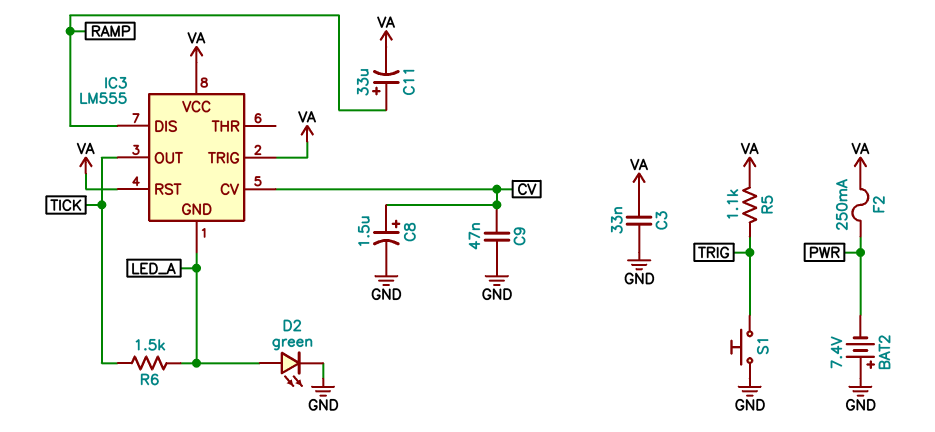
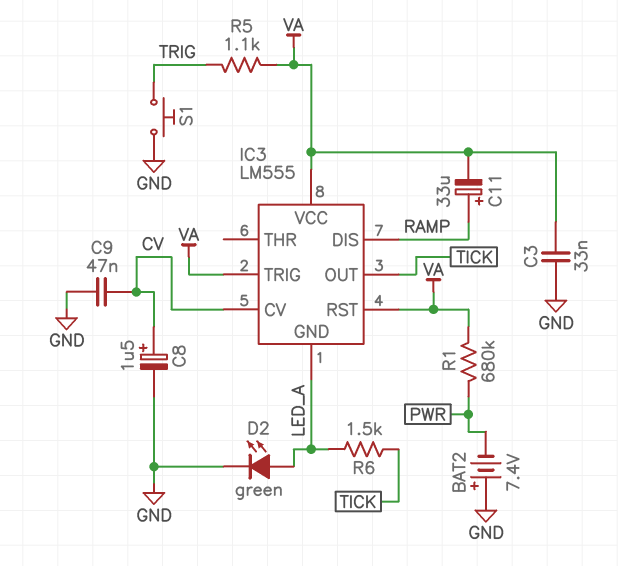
F2: 250mA (PWR, VA) -> none
R1: none -> 680k (PWR, VA)

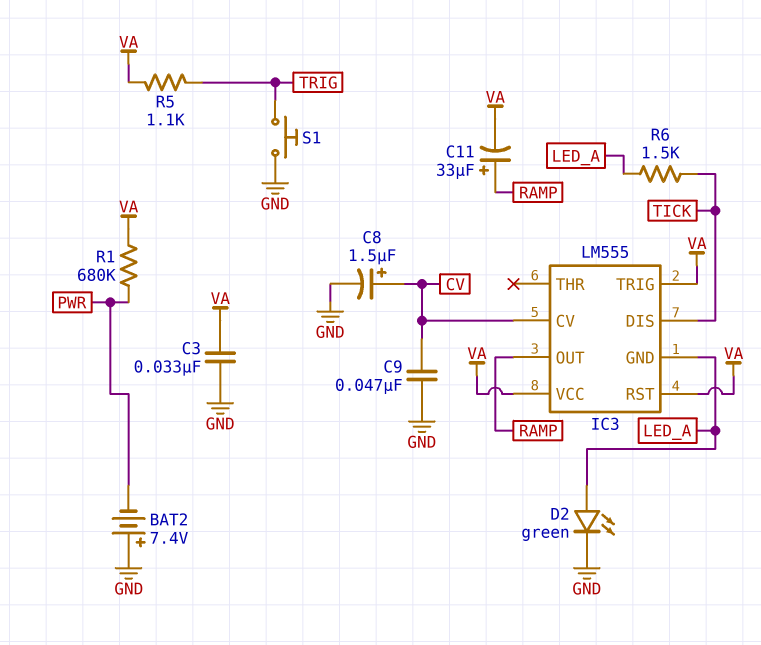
IC3 pin DIS: RAMP -> TICK
IC3 pin OUT: TICK -> RAMP

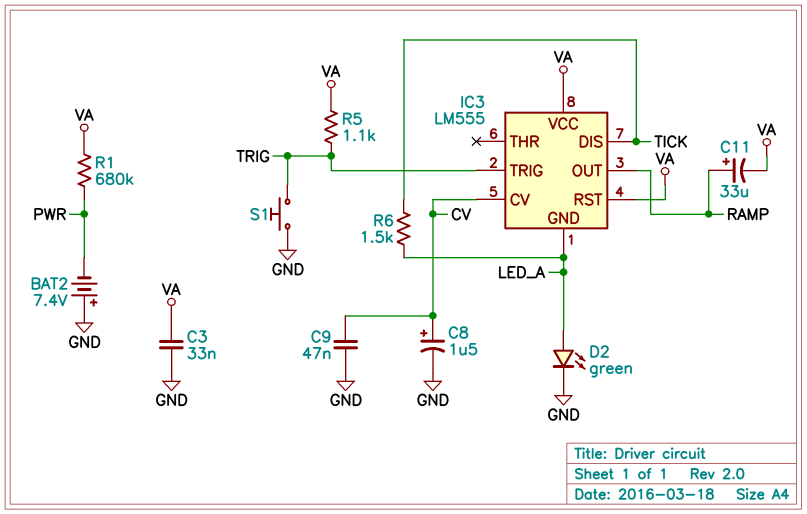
IC3 pin TRIG: VA -> TRIG

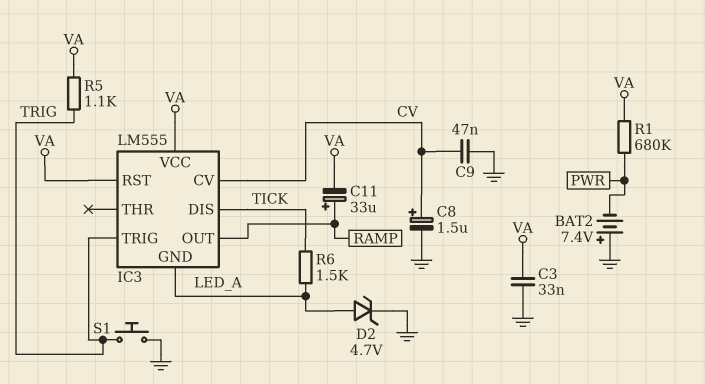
D2: LED green (A LED_A, K GND) -> zener 4.7V (A LED_A, K GND)

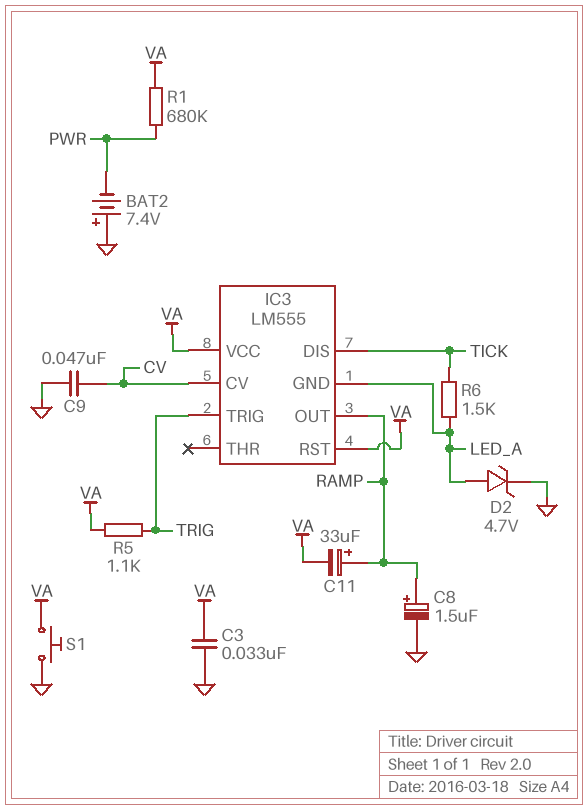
C8: 1.5uF (plus CV, minus GND) -> 1.5uF (plus RAMP, minus GND)
S1: button (GND, TRIG) -> button (GND, VA)

